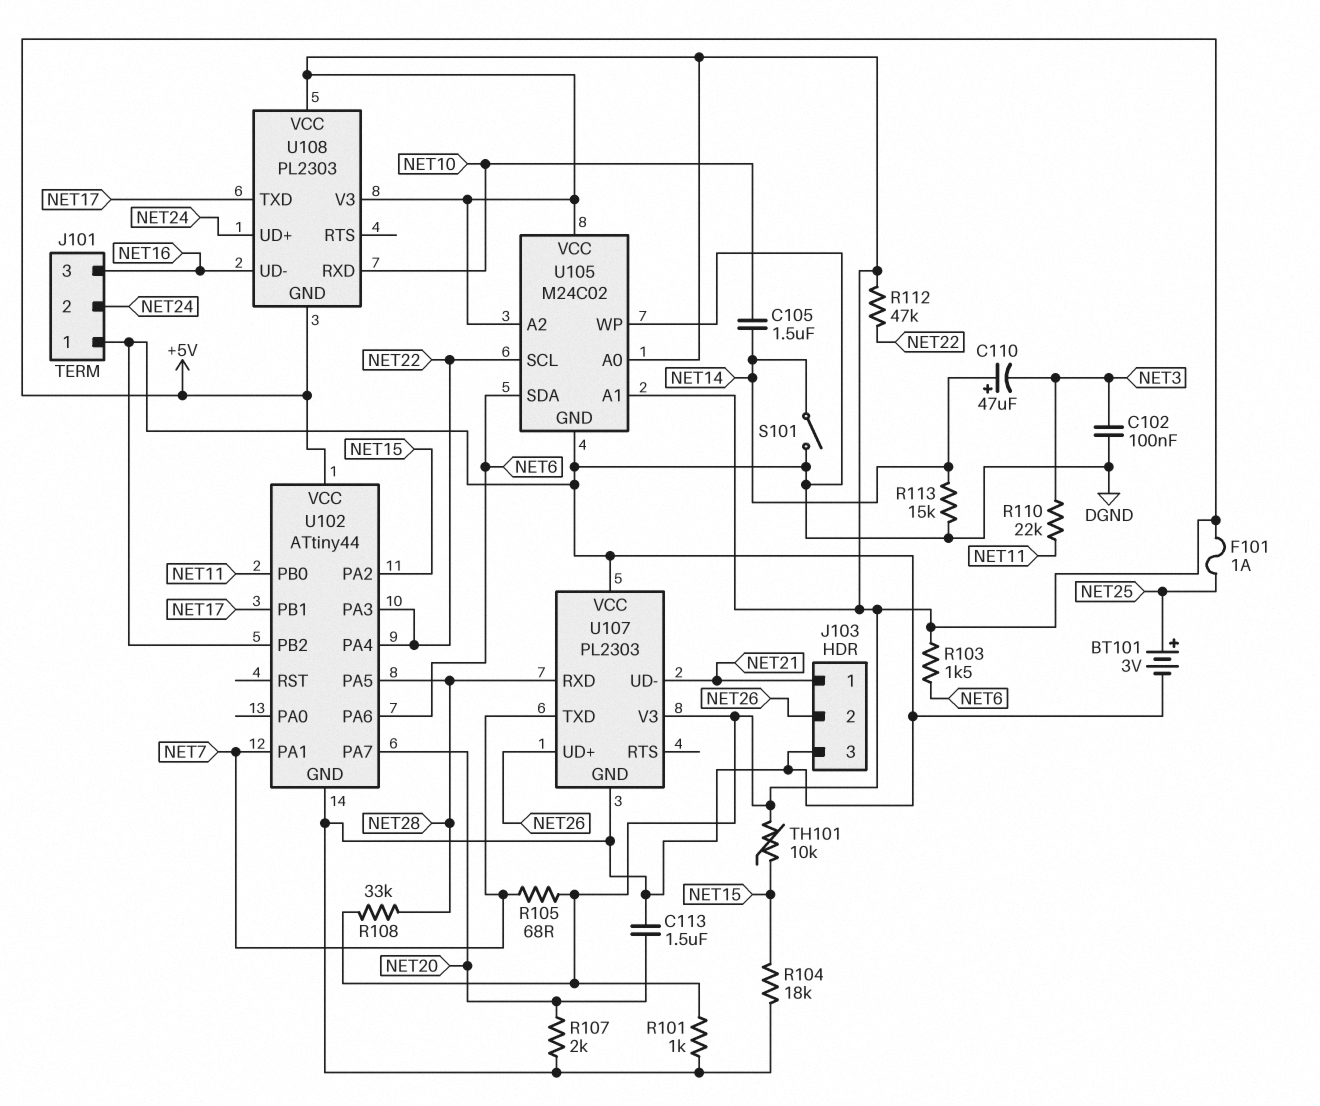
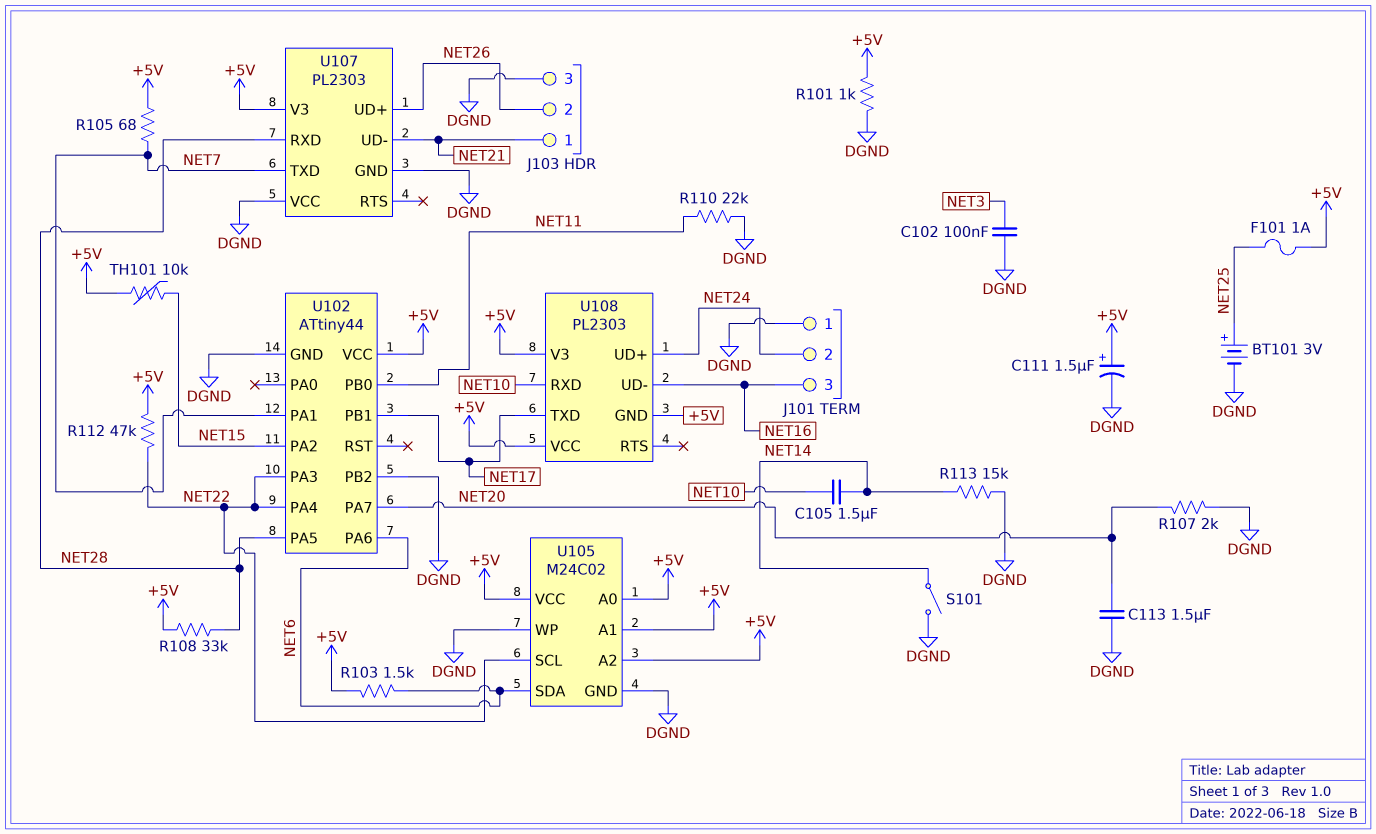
C110: 47uF (plus NET14, minus NET3) -> none
C111: none -> 1.5uF (plus +5V, minus DGND)
R104: 18k (DGND, NET15) -> none
R110: 22k (NET3, NET11) -> 22k (DGND, NET11)

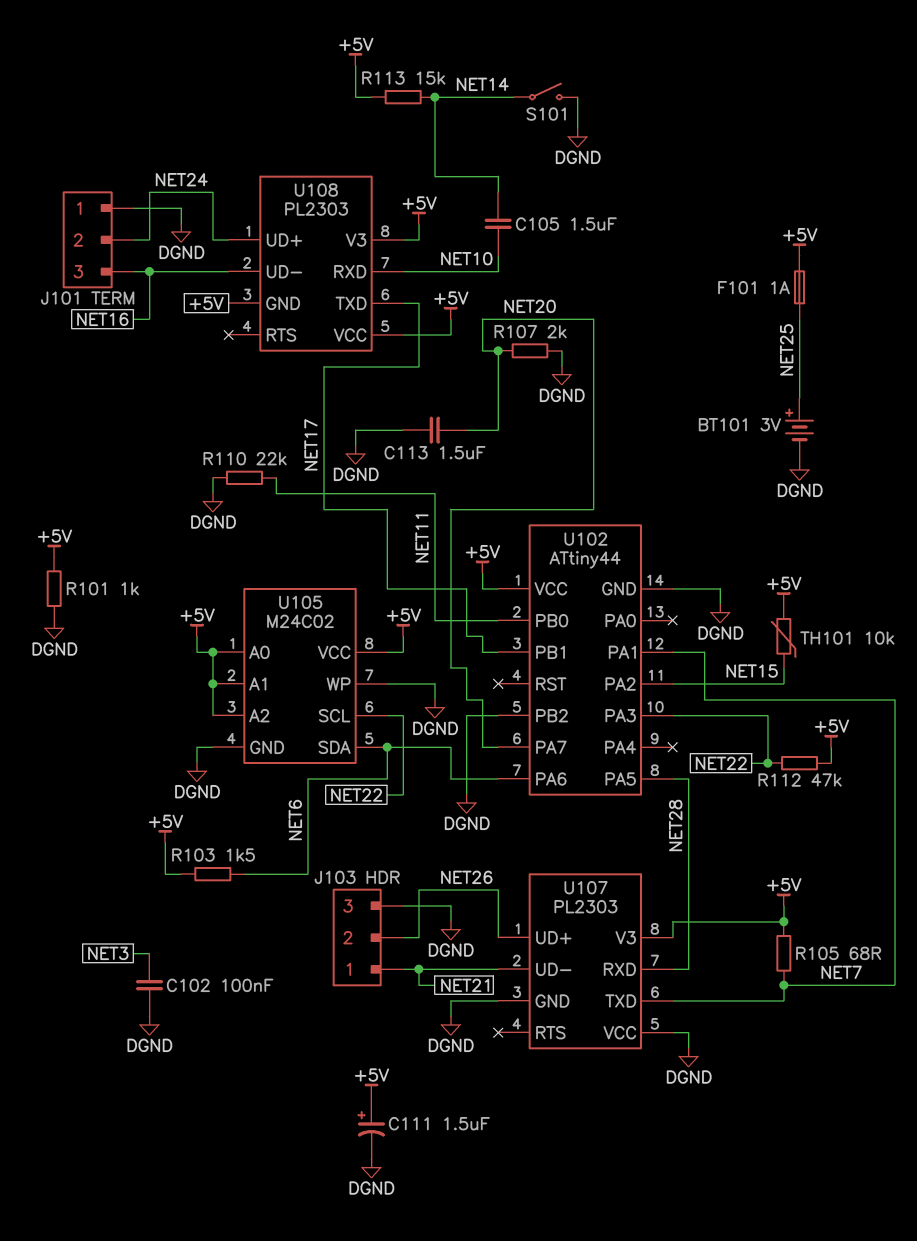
R108: 33k (+5V, NET28) -> none
R113: 15k (DGND, NET14) -> 15k (+5V, NET14)
U102 pin PA4: NET22 -> none

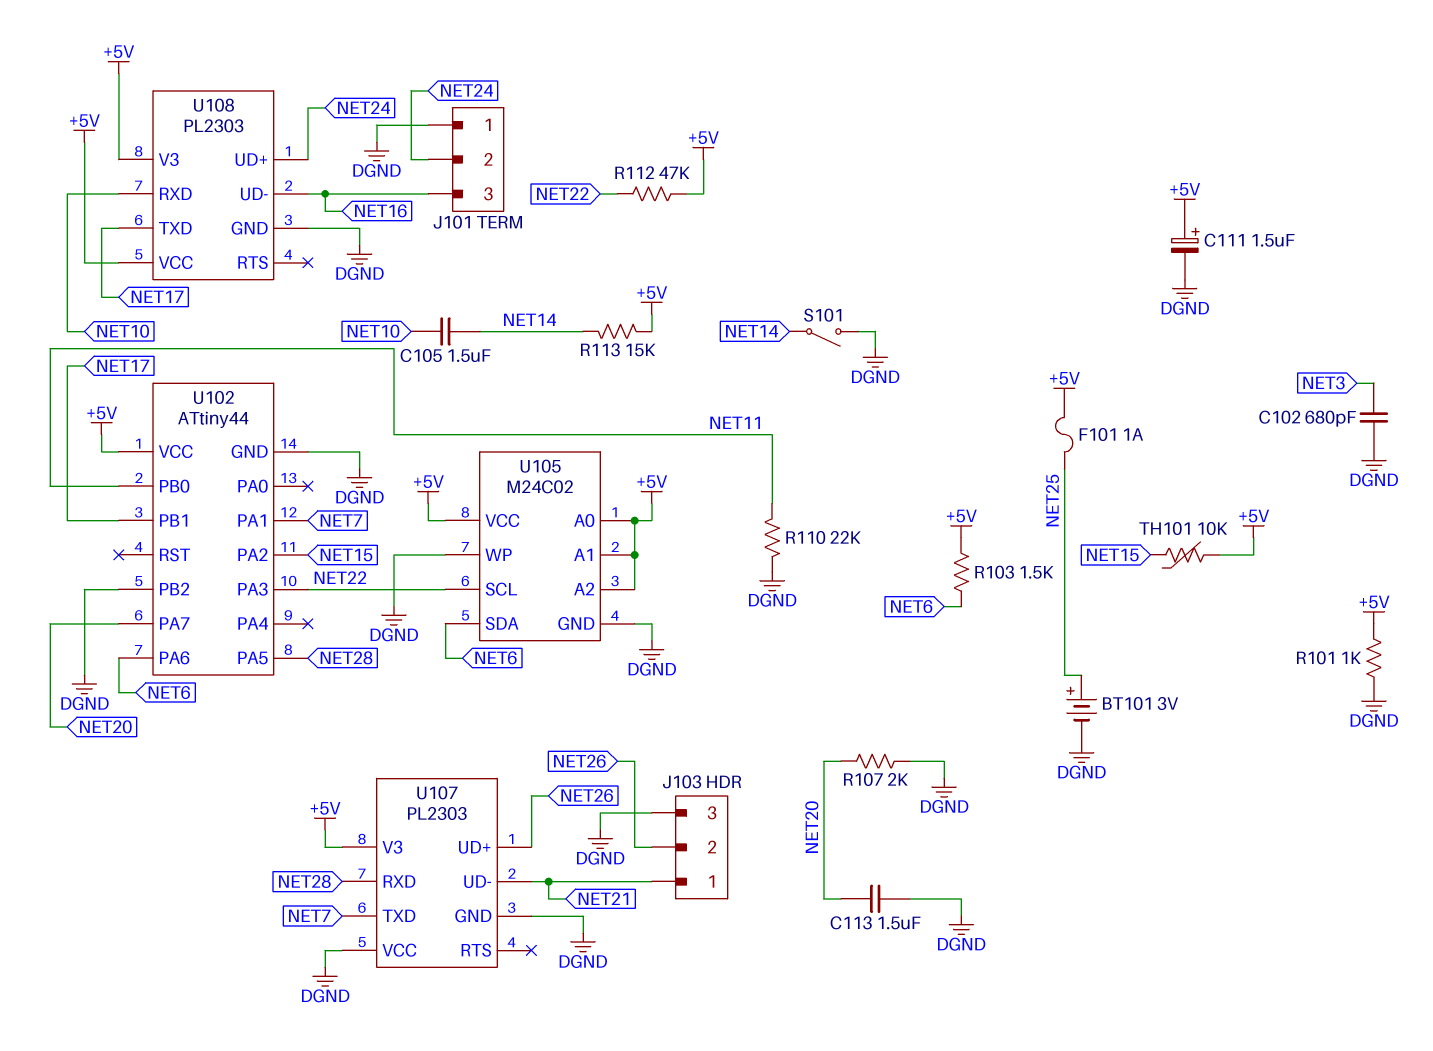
C102: 100nF (DGND, NET3) -> 680pF (DGND, NET3)
R105: 68 (+5V, NET7) -> none
U108 pin GND: +5V -> DGND

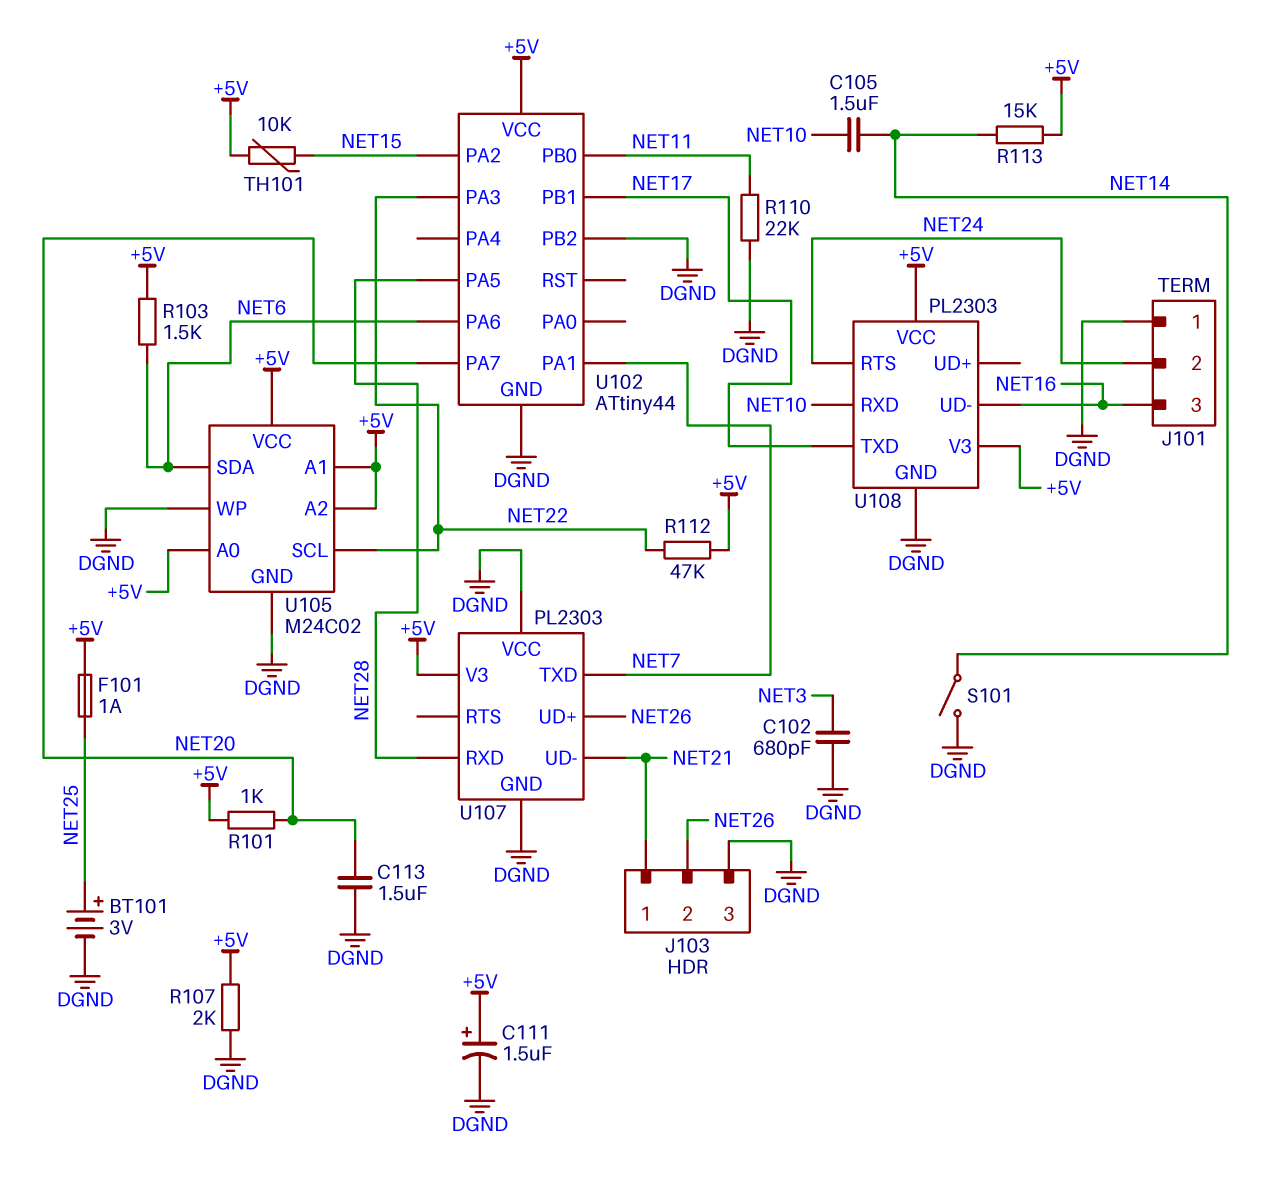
R101: 1k (+5V, DGND) -> 1k (+5V, NET20)
R107: 2k (DGND, NET20) -> 2k (+5V, DGND)
U108 pin RTS: none -> NET24
U108 pin UD+: NET24 -> none

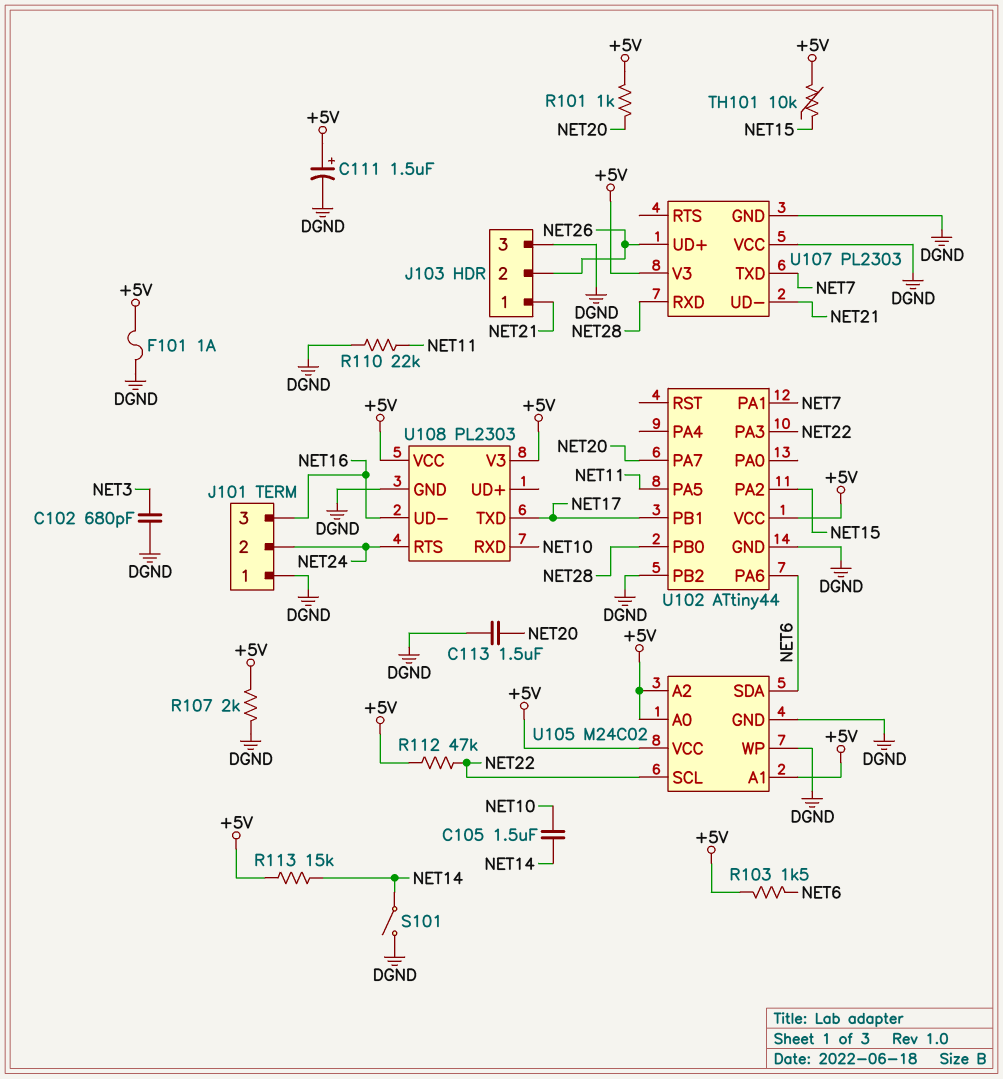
BT101: 3V (plus NET25, minus DGND) -> none
F101: 1A (+5V, NET25) -> 1A (+5V, DGND)
U102 pin PA5: NET28 -> NET11
U102 pin PB0: NET11 -> NET28

